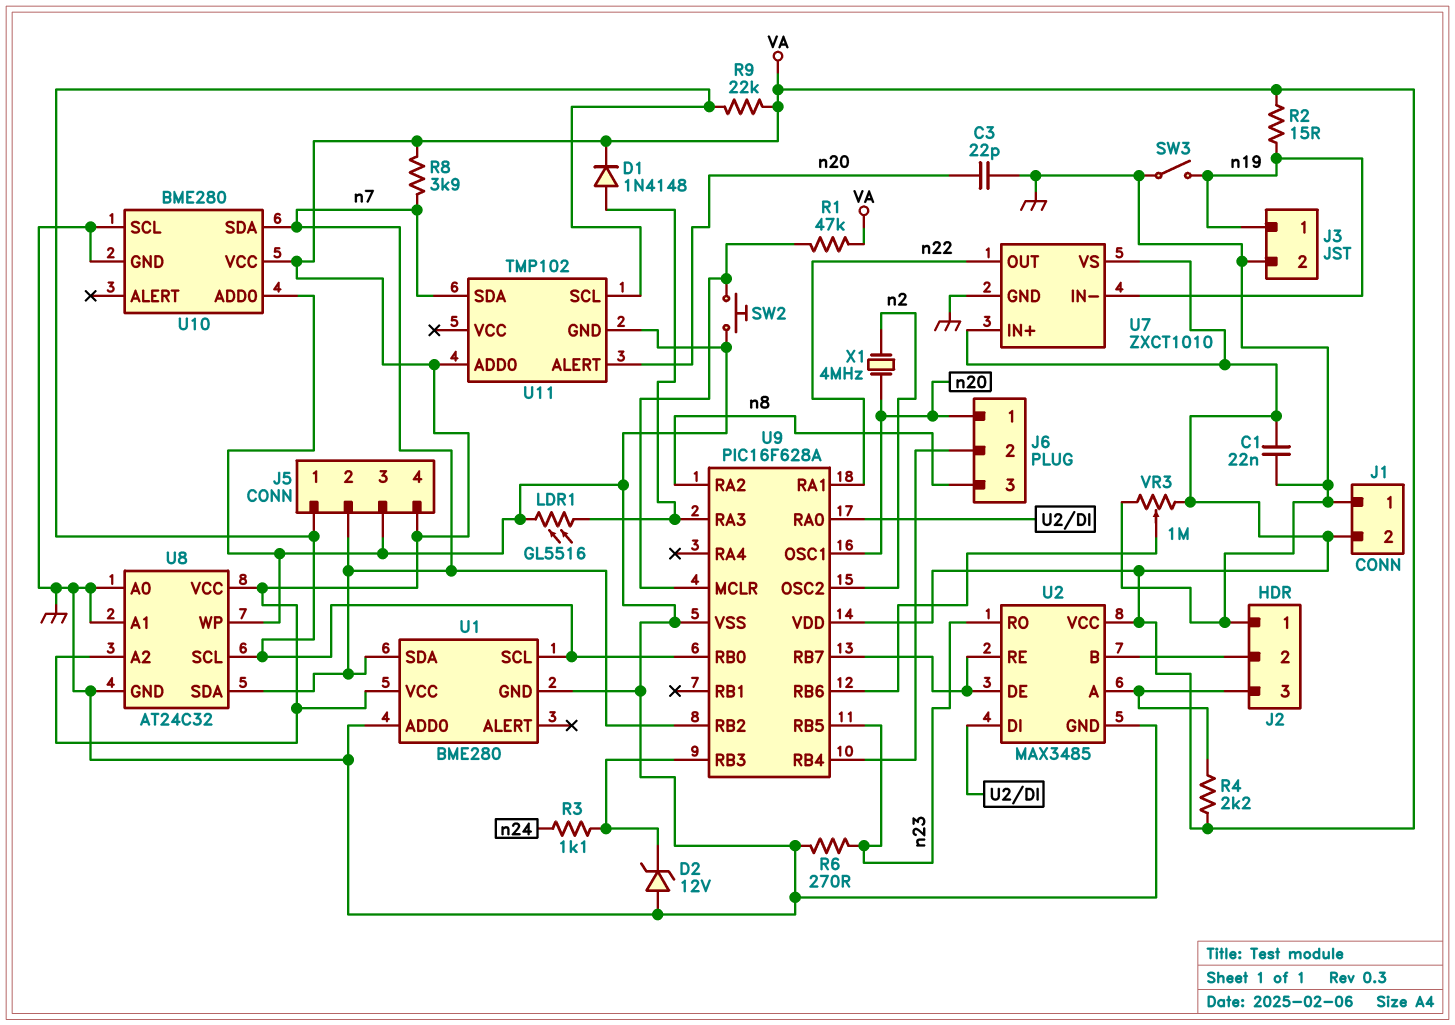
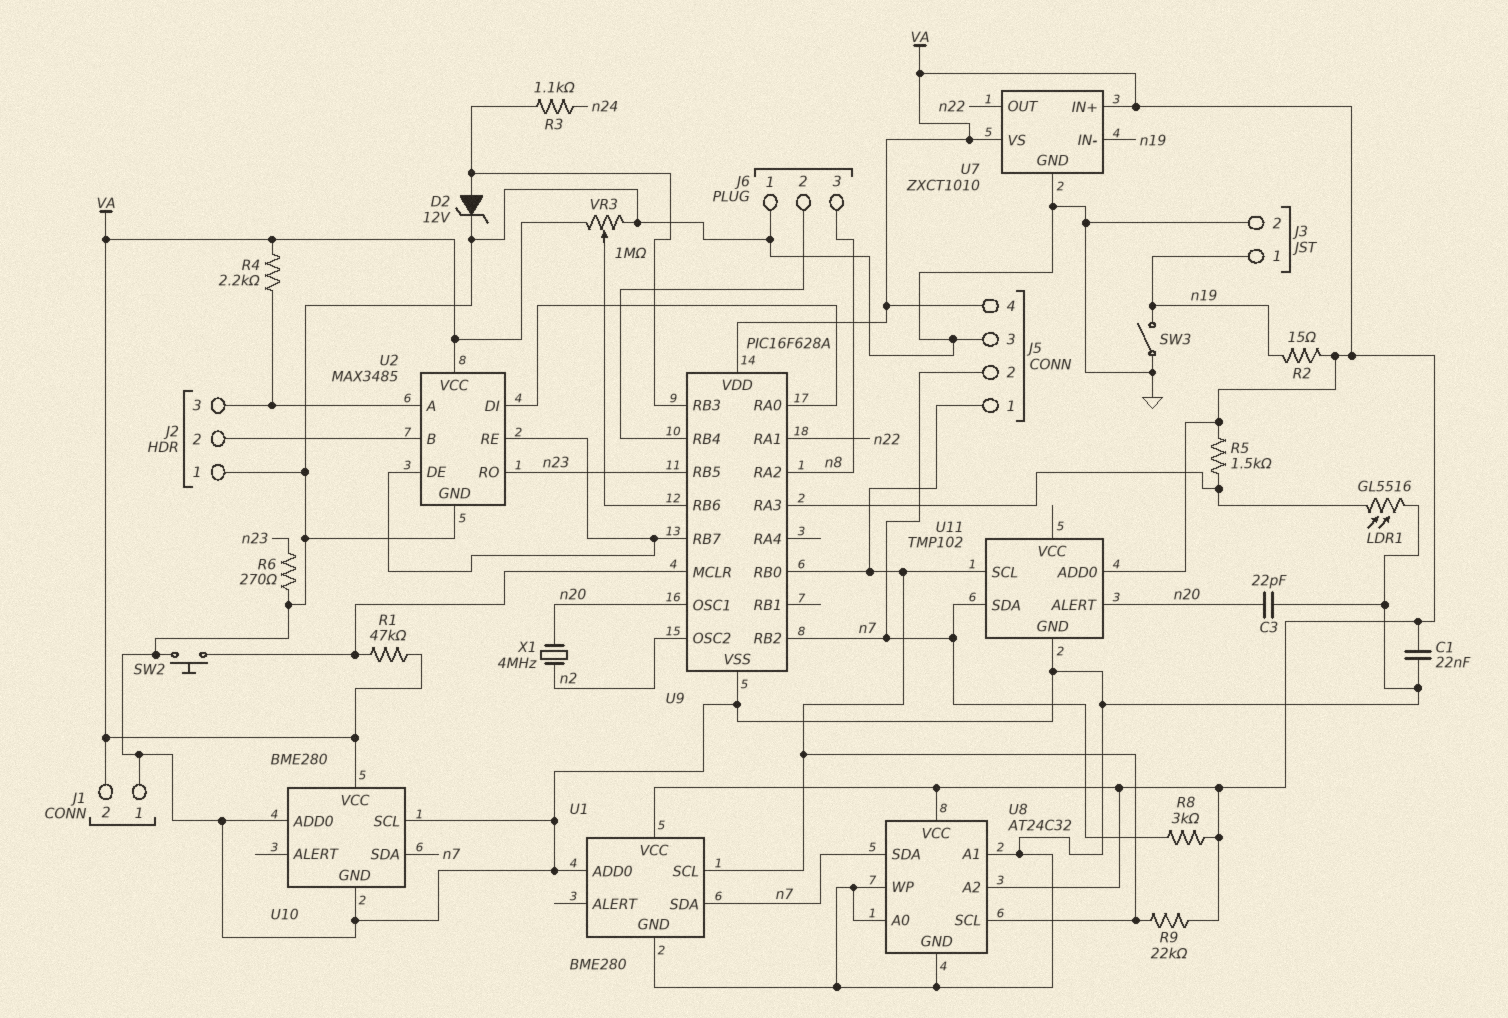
D1: diode 1N4148 (A U9/RA3, K VA) -> none
D2: zener 12V (A GND, K U9/RB3) -> zener 12V (A U9/RB3, K GND)
J6 pin 1: n20 -> GND
R5: none -> 1.5k (U9/RA3, VA)
R8: 3.9k (VA, n7) -> 3k (VA, n7)

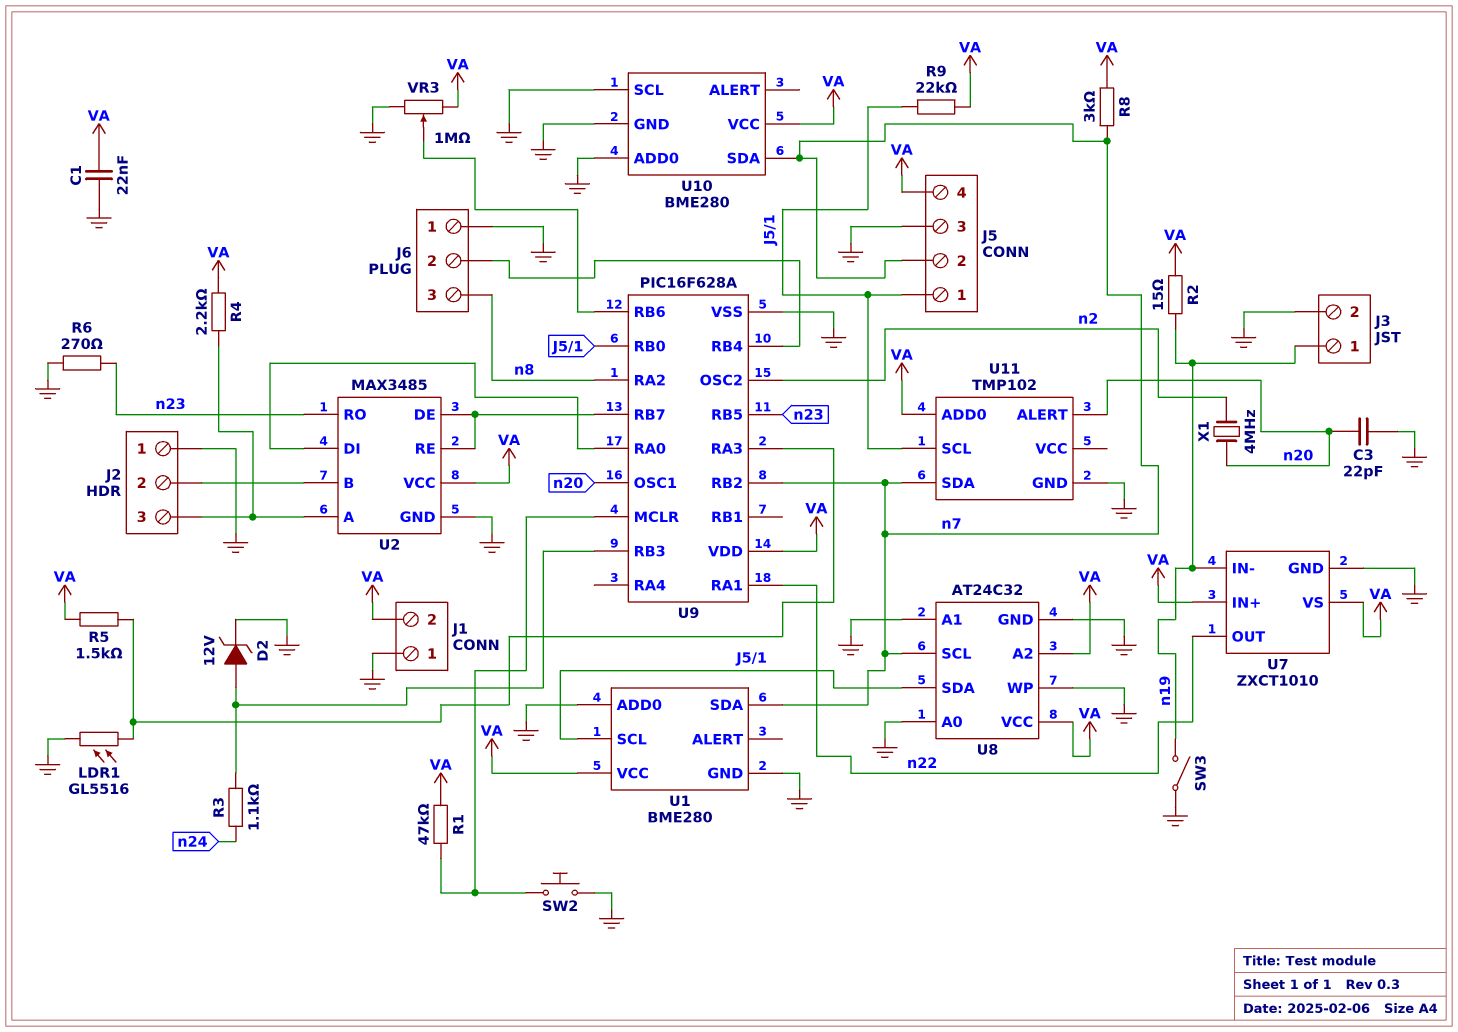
U8 pin SCL: J5/1 -> n7
U8 pin SDA: n7 -> J5/1

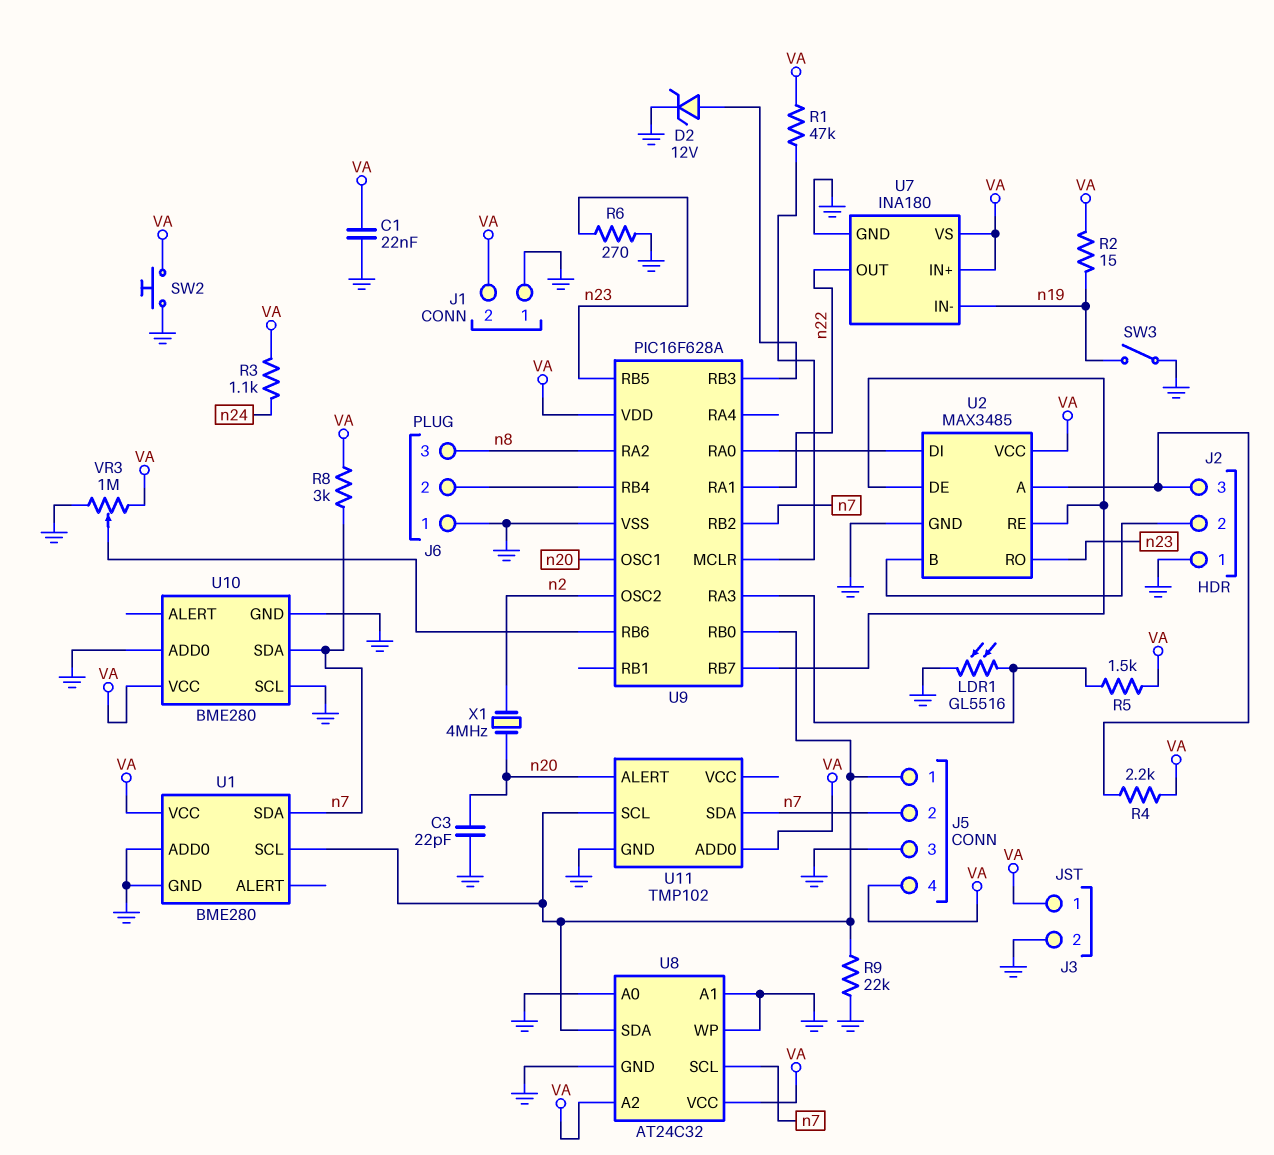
J3 pin 1: n19 -> VA
R3: 1.1k (U9/RB3, n24) -> 1.1k (VA, n24)
R9: 22k (J5/1, VA) -> 22k (GND, J5/1)
SW2: button (GND, U9/MCLR) -> button (GND, VA)
U7: ZXCT1010 -> INA180

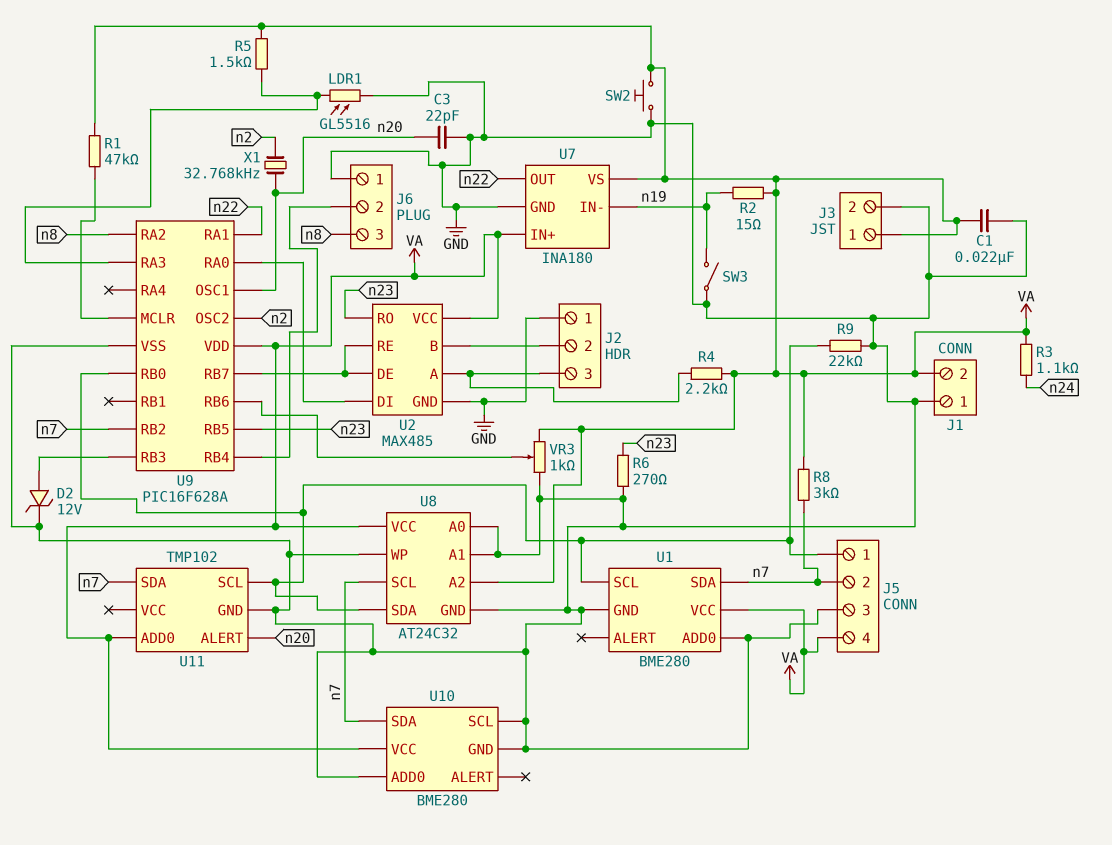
U2: MAX3485 -> MAX485
VR3: 1M (GND, VA, wiper U9/RB6) -> 1k (GND, VA, wiper U9/RB6)
X1: 4MHz (n2, n20) -> 32.768kHz (n2, n20)

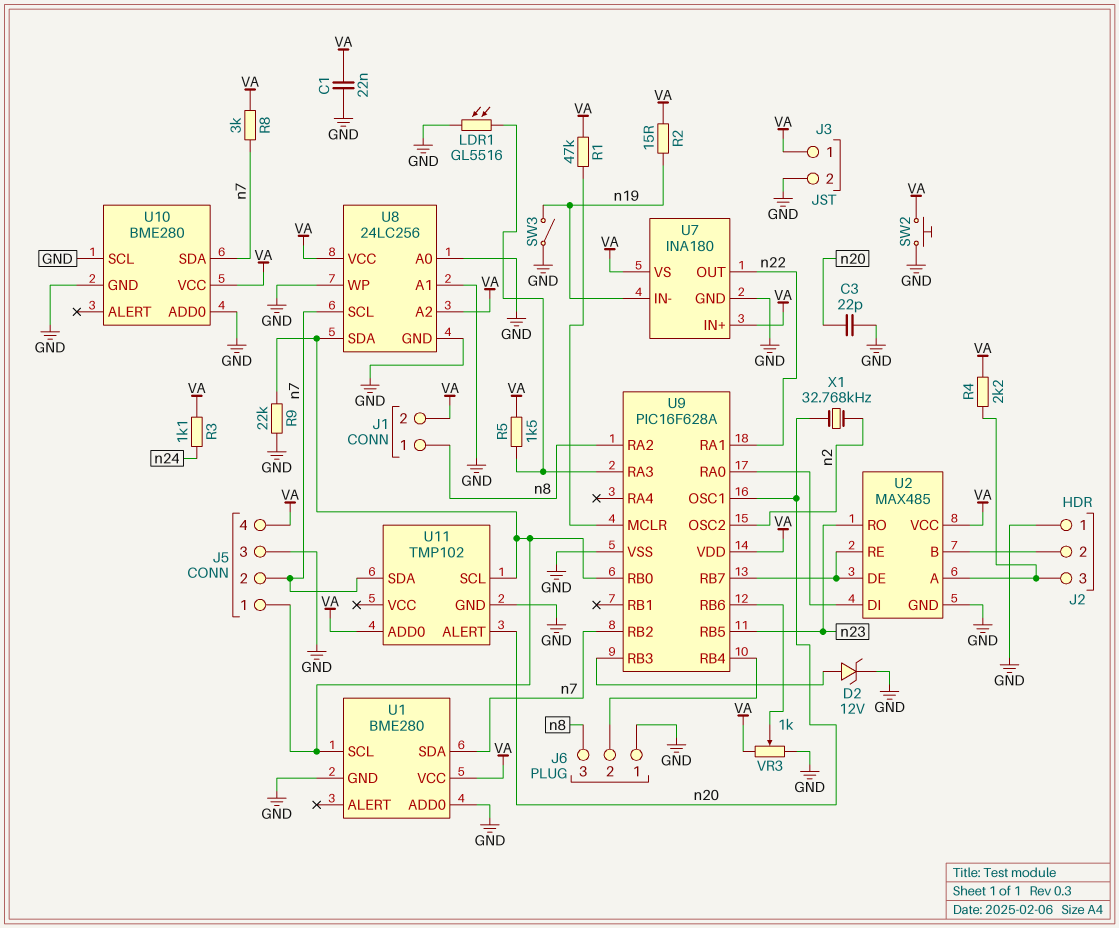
J1 pin 1: GND -> n8
R6: 270 (GND, n23) -> none
U8: AT24C32 -> 24LC256

